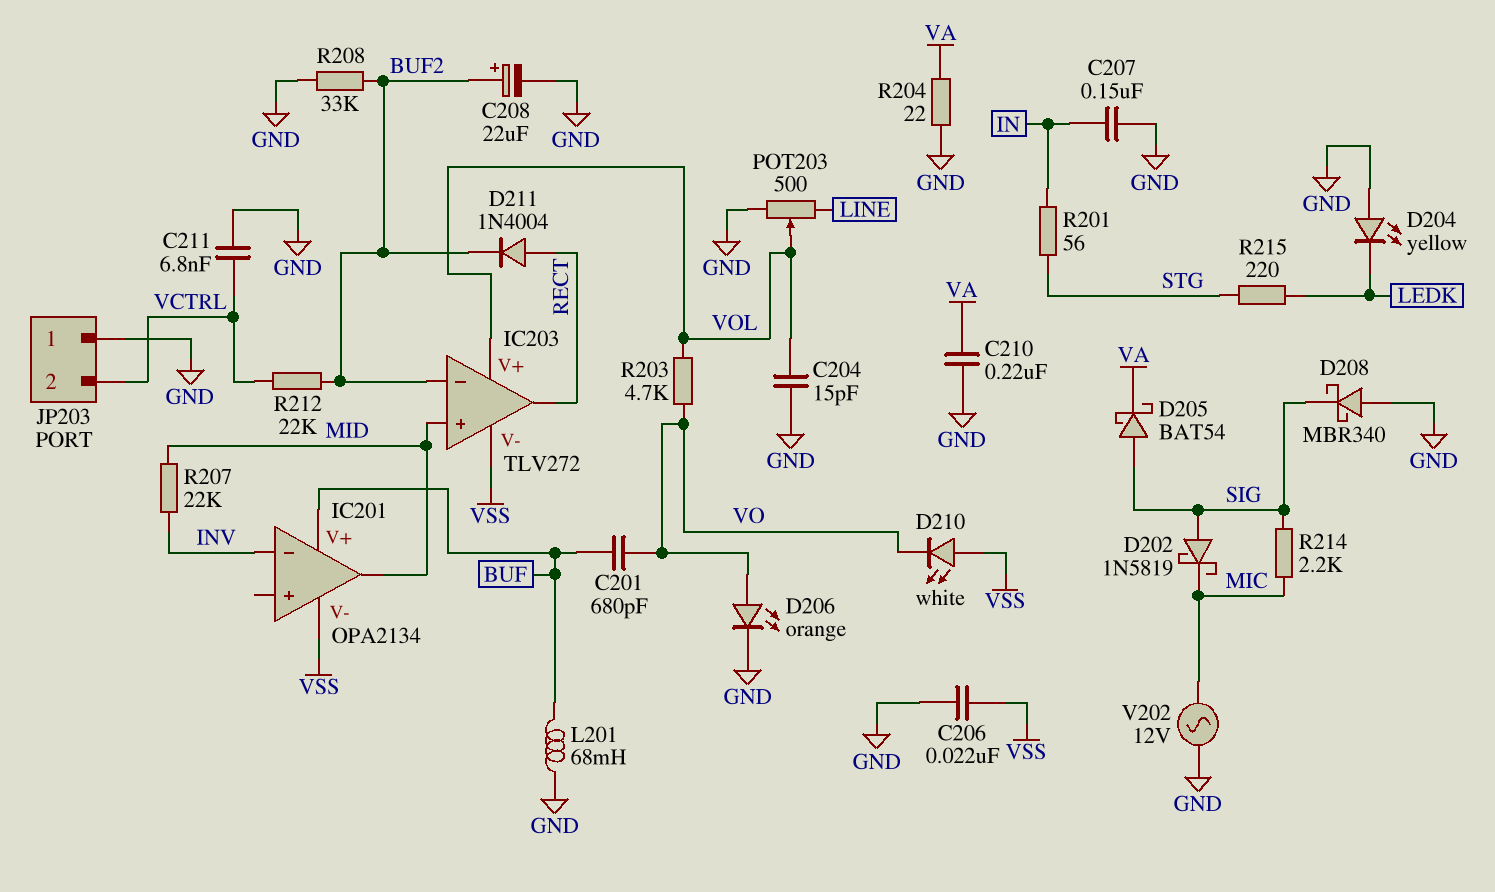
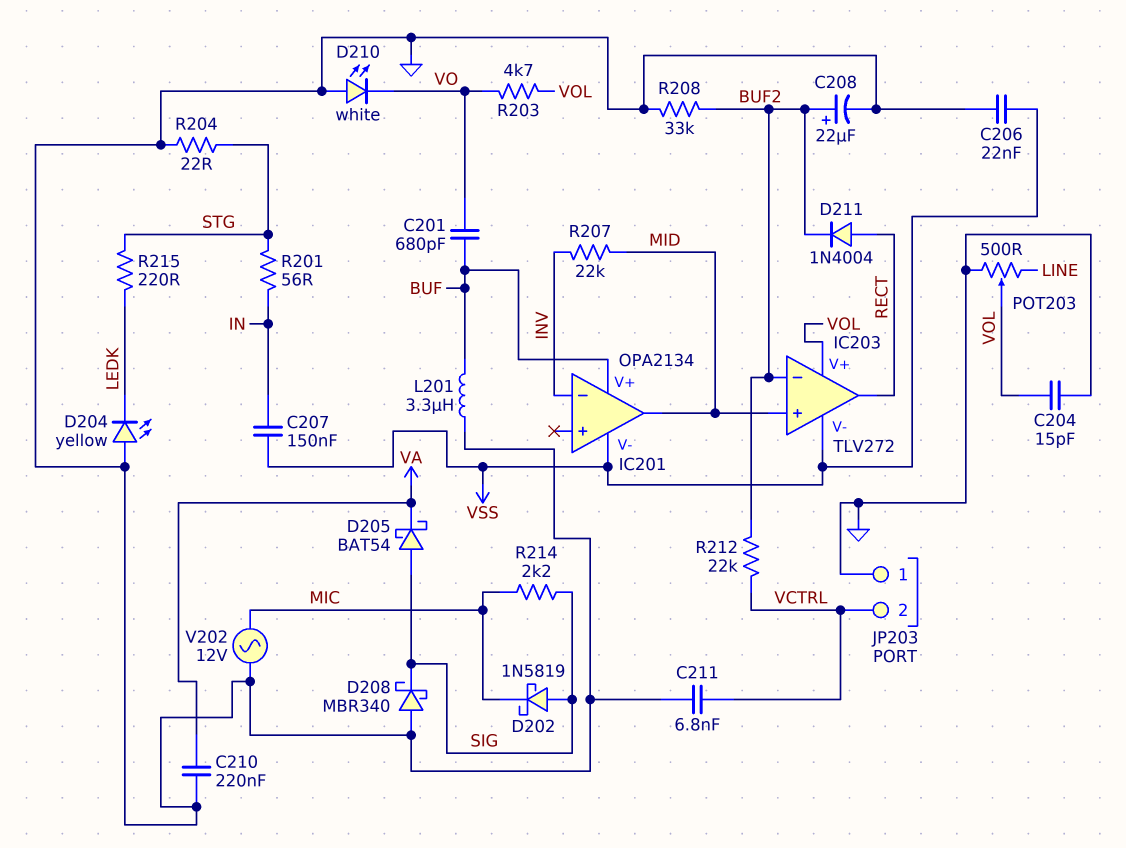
C207: 150nF (GND, IN) -> 150nF (IN, VSS)
D206: LED orange (A VO, K GND) -> none
D210: LED white (A VSS, K VO) -> LED white (A GND, K VO)
L201: 68mH (BUF, GND) -> 3.3uH (BUF, GND)
R204: 22 (GND, VA) -> 22 (GND, STG)

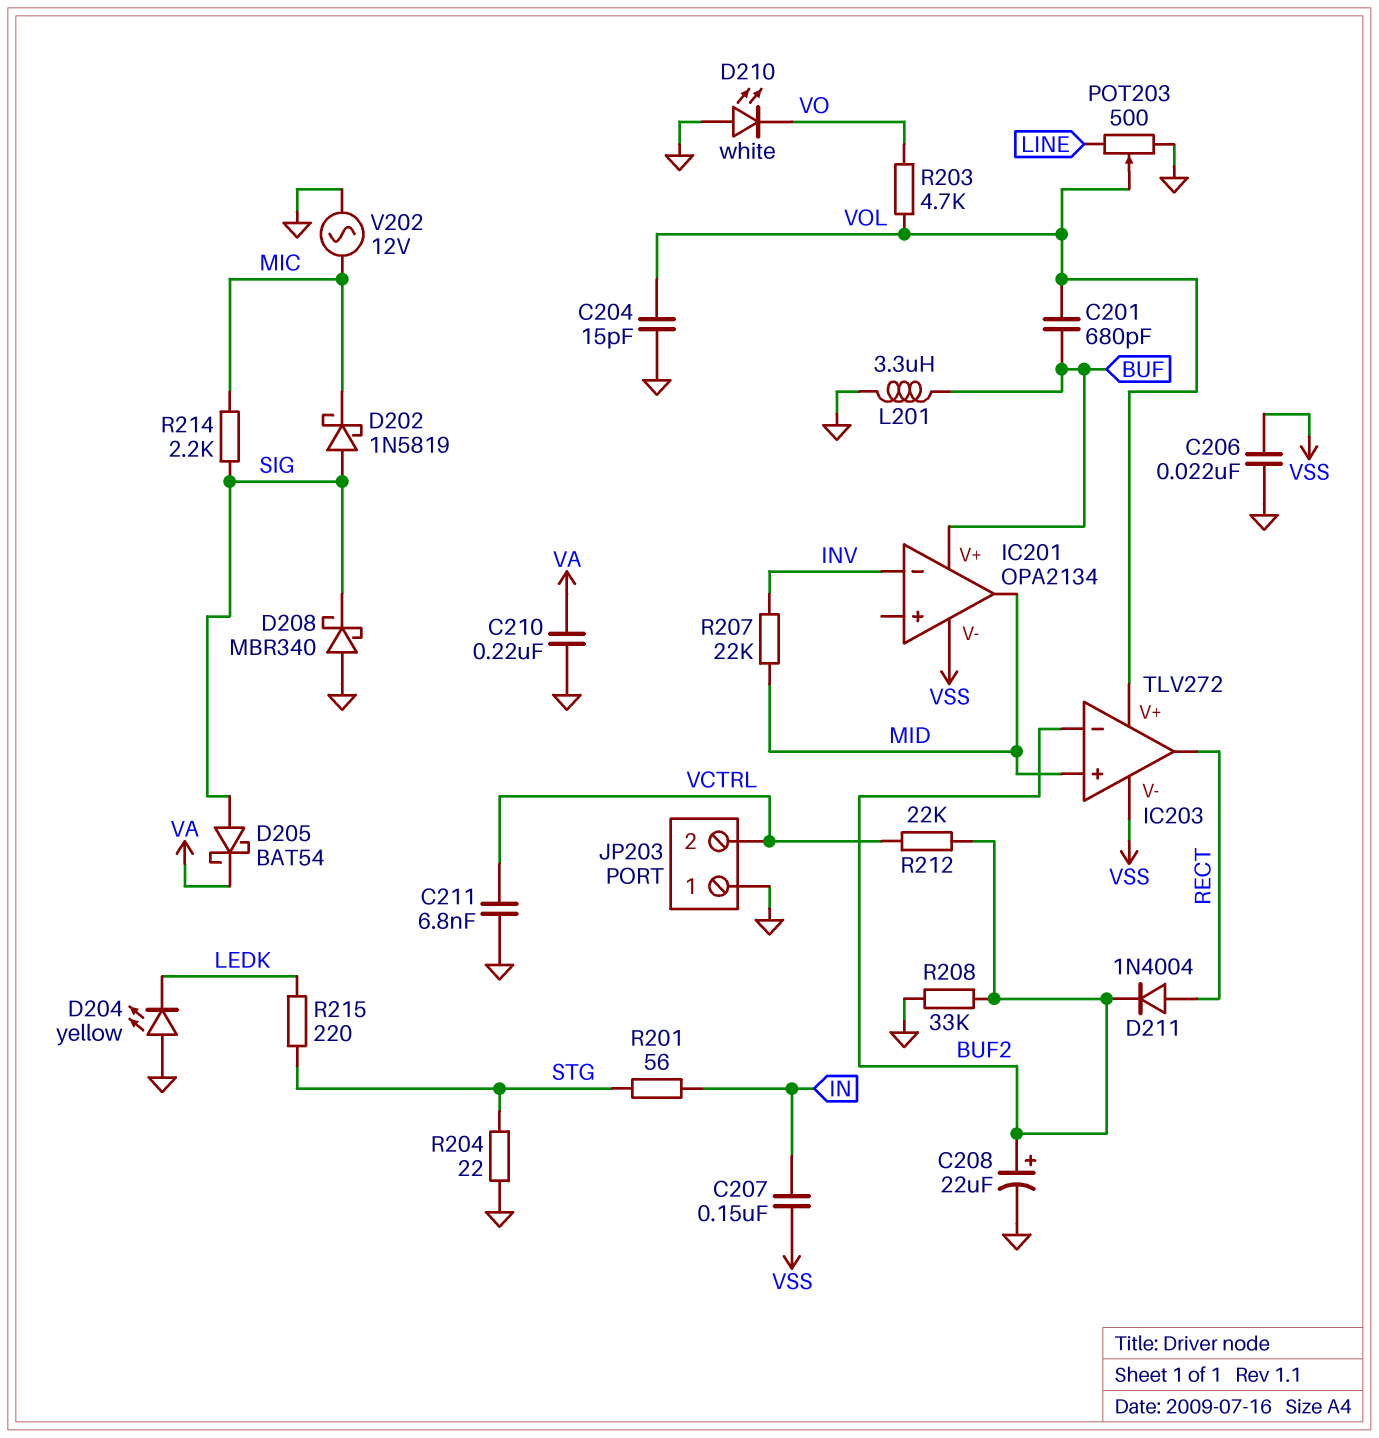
C201: 680pF (BUF, VO) -> 680pF (BUF, VOL)

